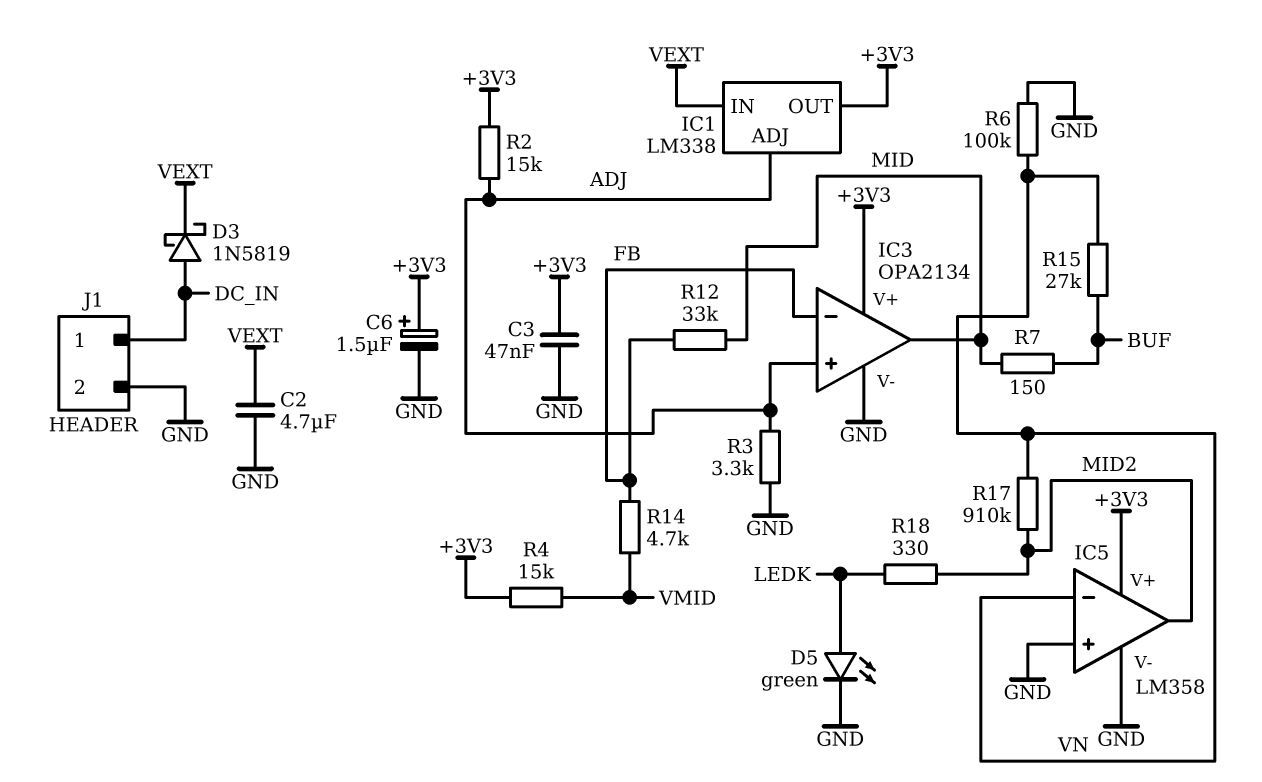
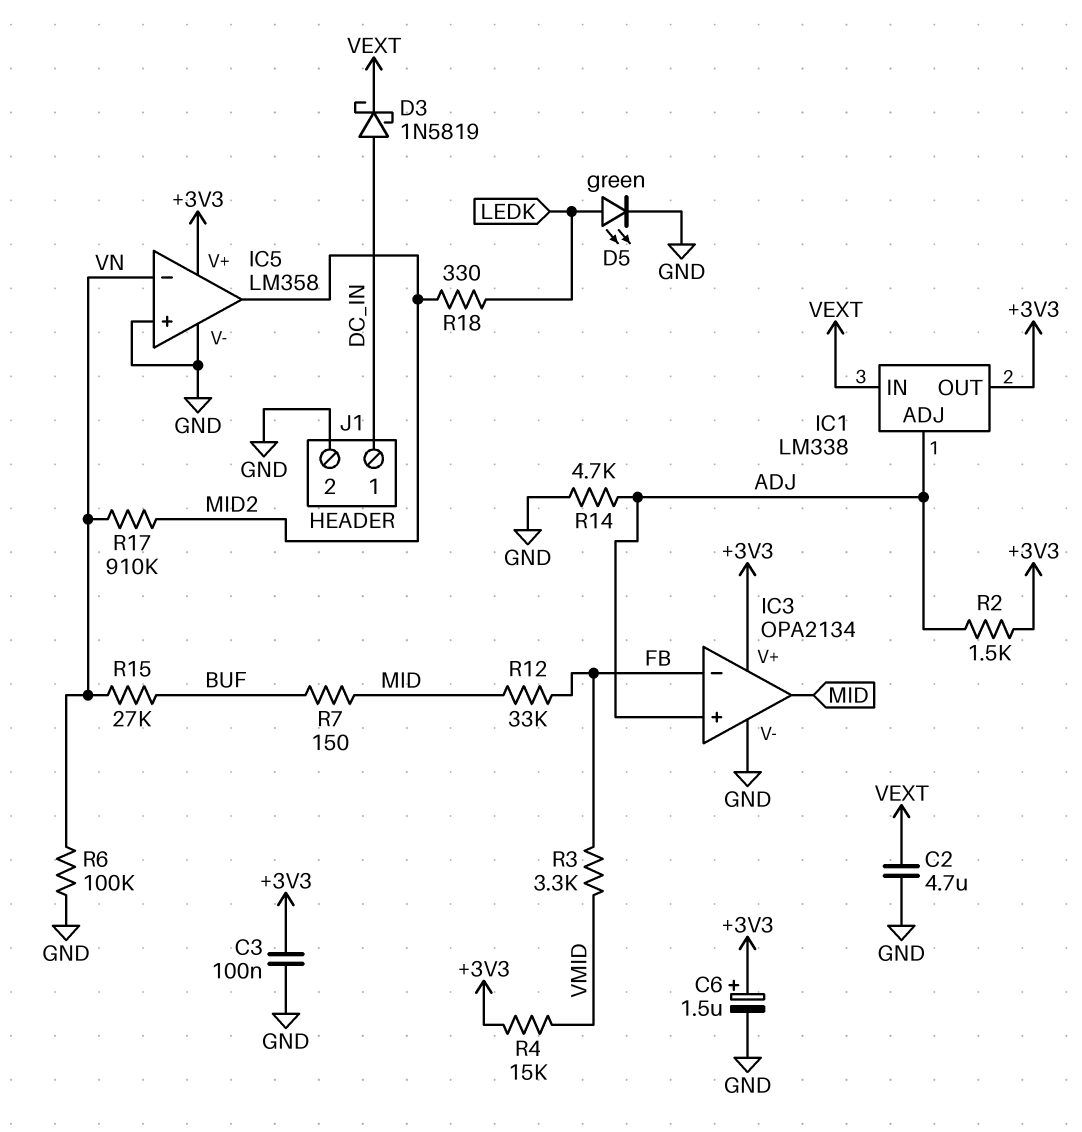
C3: 47nF (+3V3, GND) -> 100nF (+3V3, GND)
R2: 15k (+3V3, ADJ) -> 1.5k (+3V3, ADJ)
R3: 3.3k (ADJ, GND) -> 3.3k (FB, VMID)
R14: 4.7k (FB, VMID) -> 4.7k (ADJ, GND)

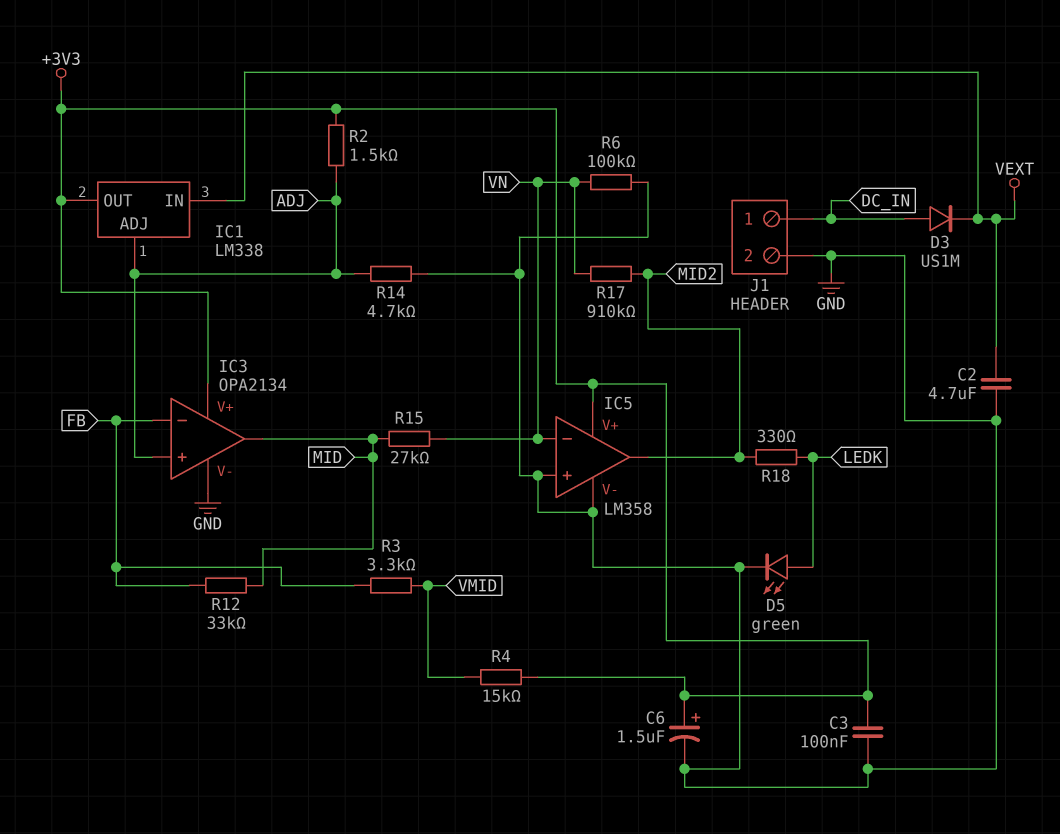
D3: schottky 1N5819 (A DC_IN, K VEXT) -> diode US1M (A DC_IN, K VEXT)
R7: 150 (BUF, MID) -> none
R15: 27k (BUF, VN) -> 27k (MID, VN)

